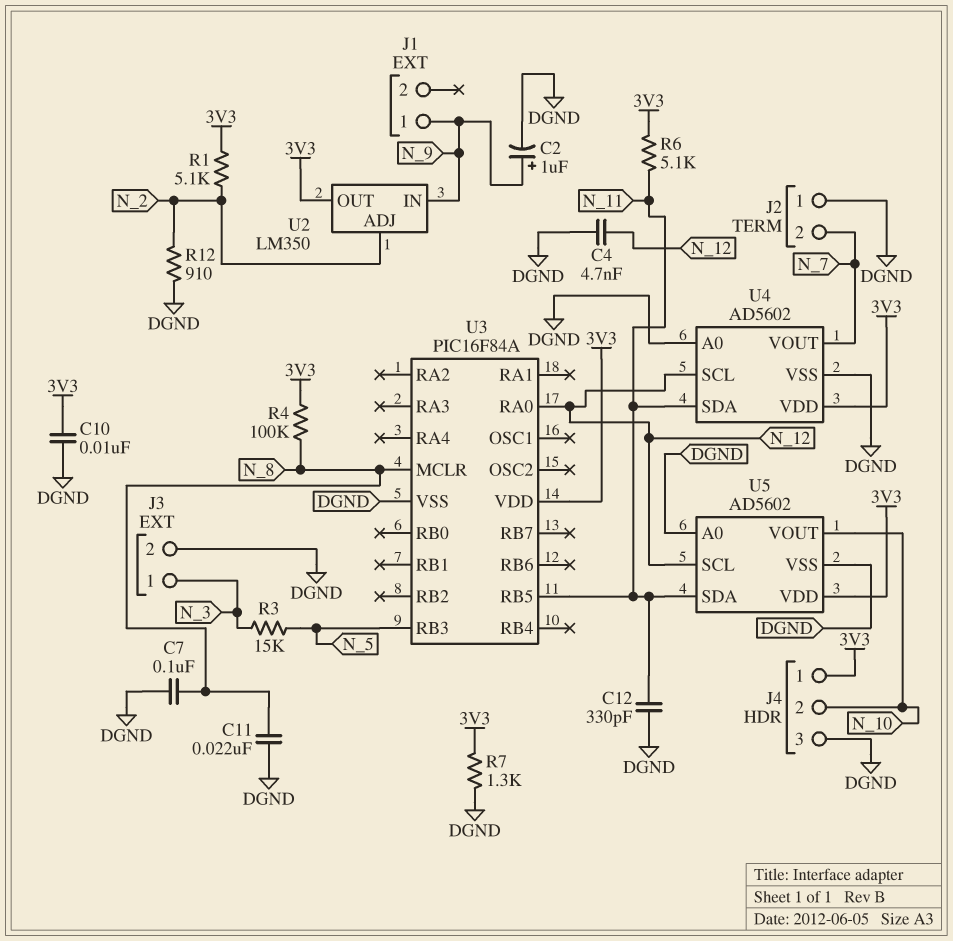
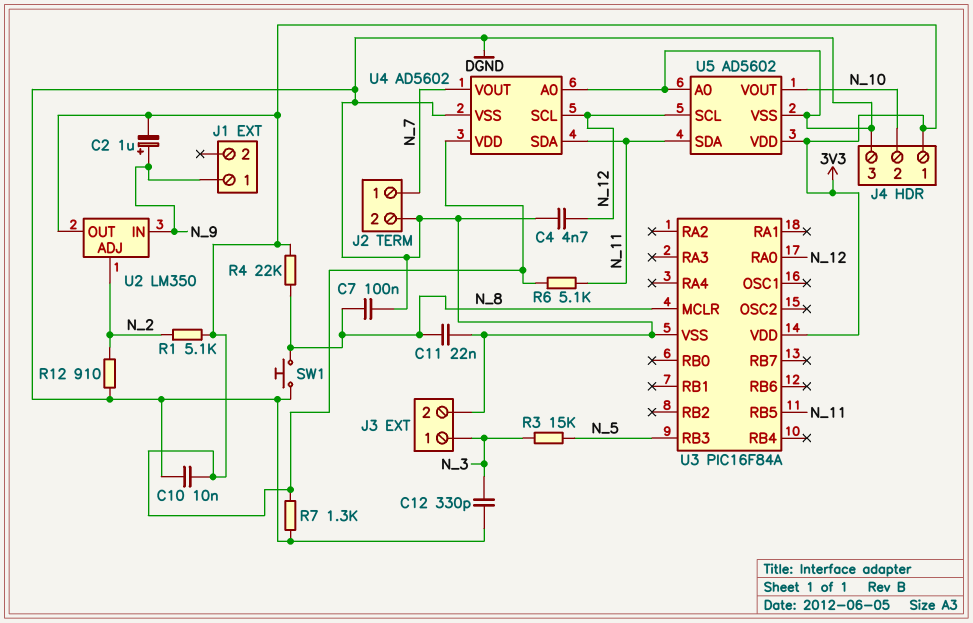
C2: 1uF (plus N_9, minus DGND) -> 1uF (plus N_9, minus 3V3)
C12: 330pF (DGND, N_11) -> 330pF (DGND, N_3)
J2 pin 1: DGND -> N_7
J2 pin 2: N_7 -> DGND
R4: 100k (3V3, N_8) -> 22k (3V3, N_8)
SW1: none -> button (DGND, N_8)

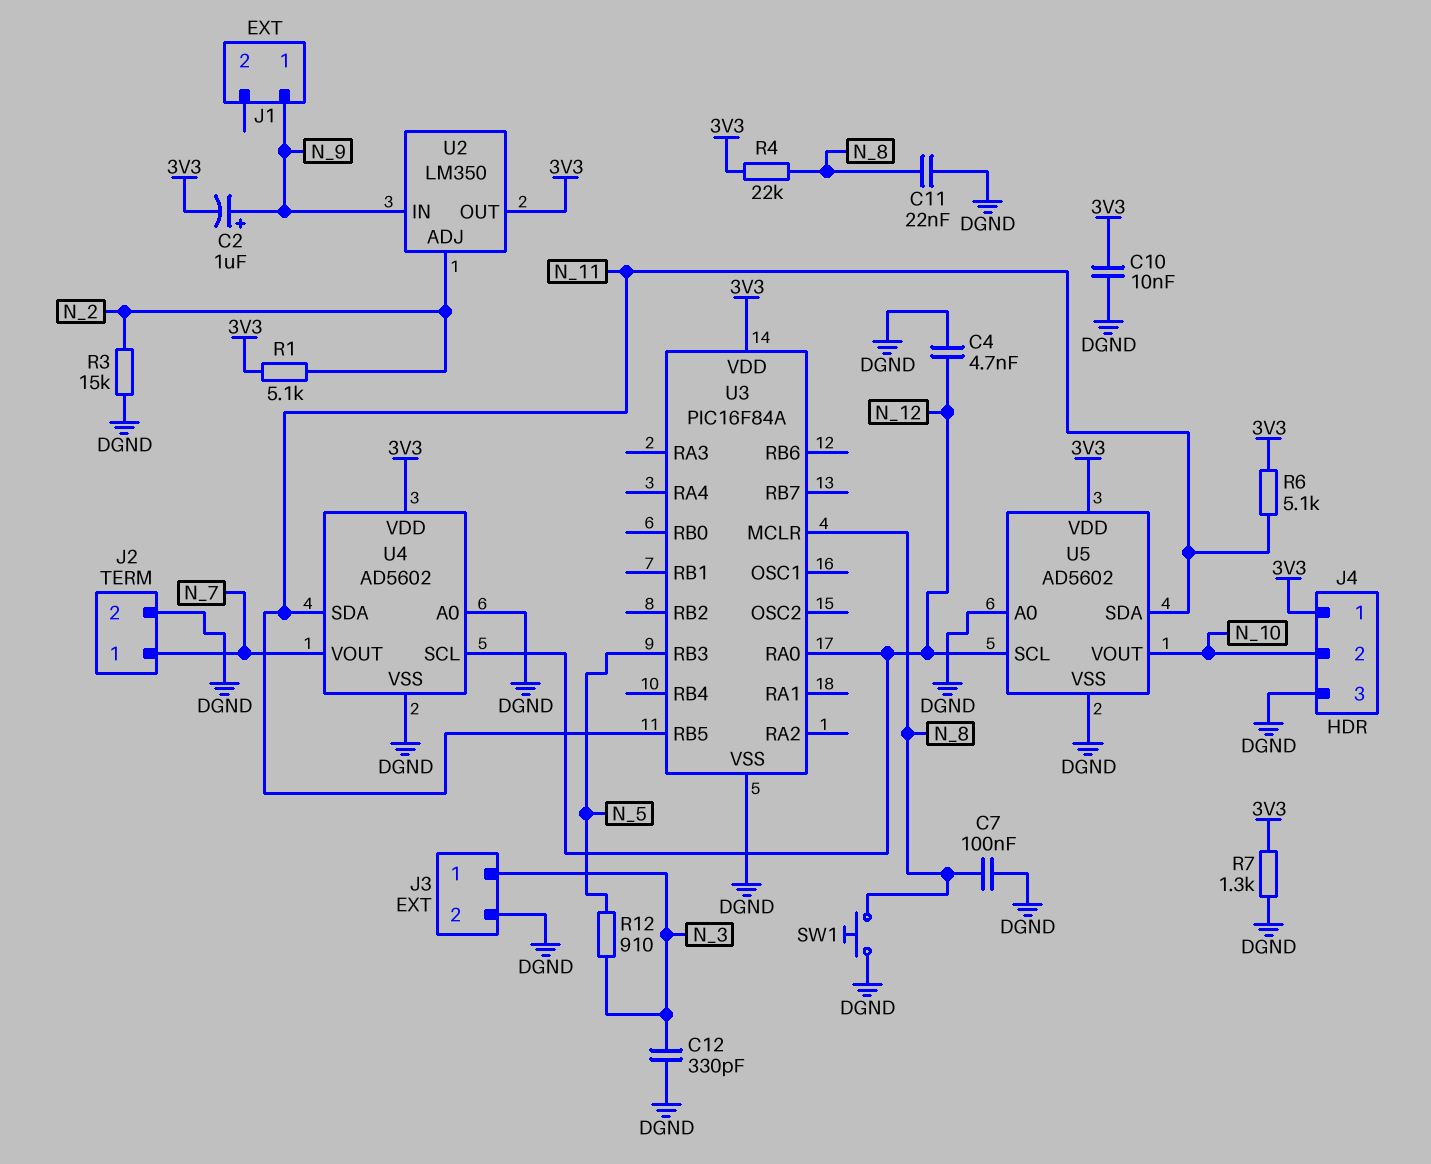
R3: 15k (N_3, N_5) -> 15k (DGND, N_2)
R12: 910 (DGND, N_2) -> 910 (N_3, N_5)

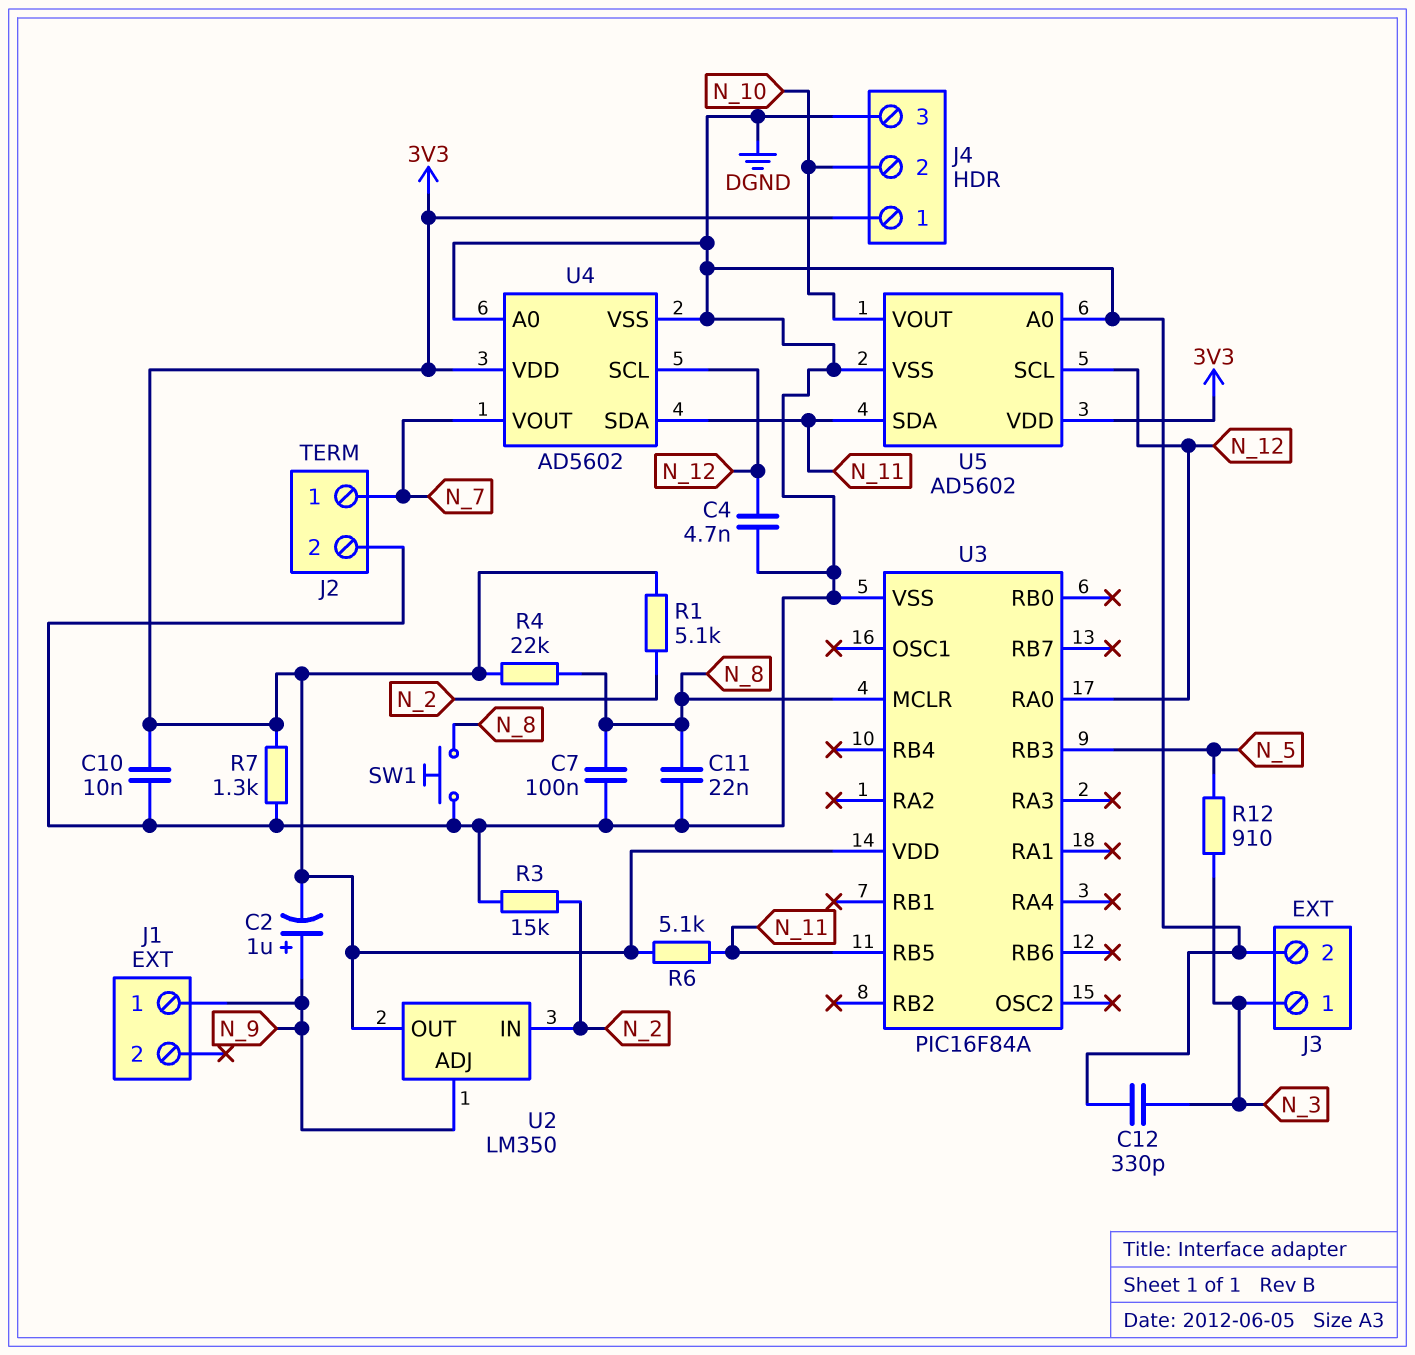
U2 pin ADJ: N_2 -> N_9
U2 pin IN: N_9 -> N_2

